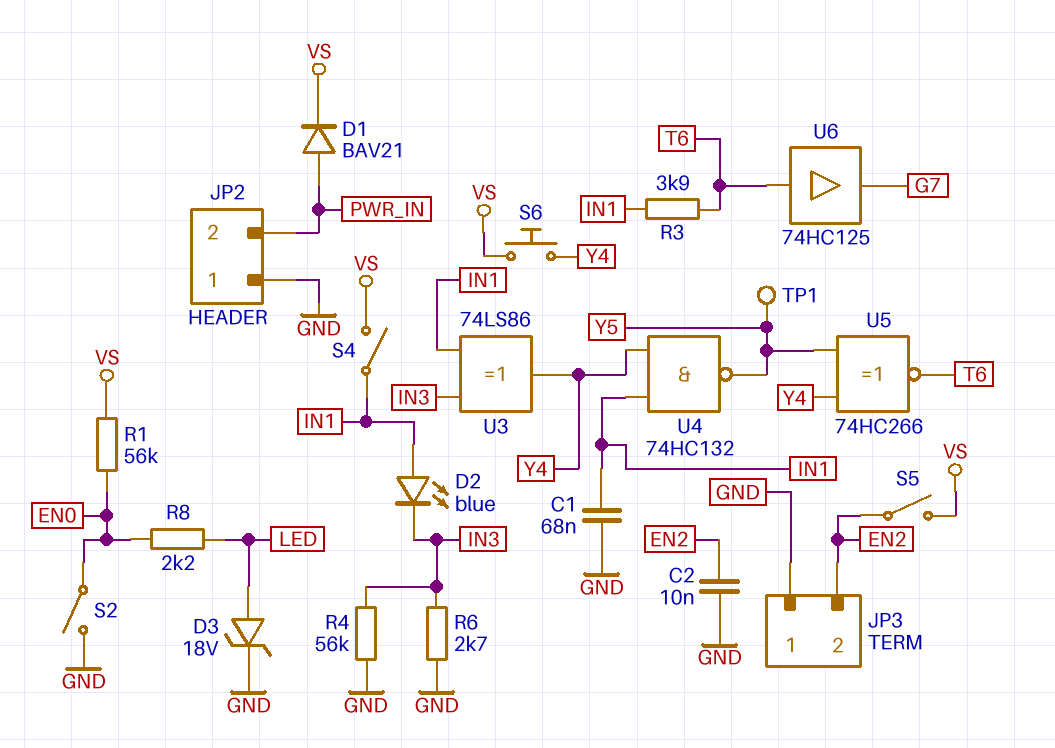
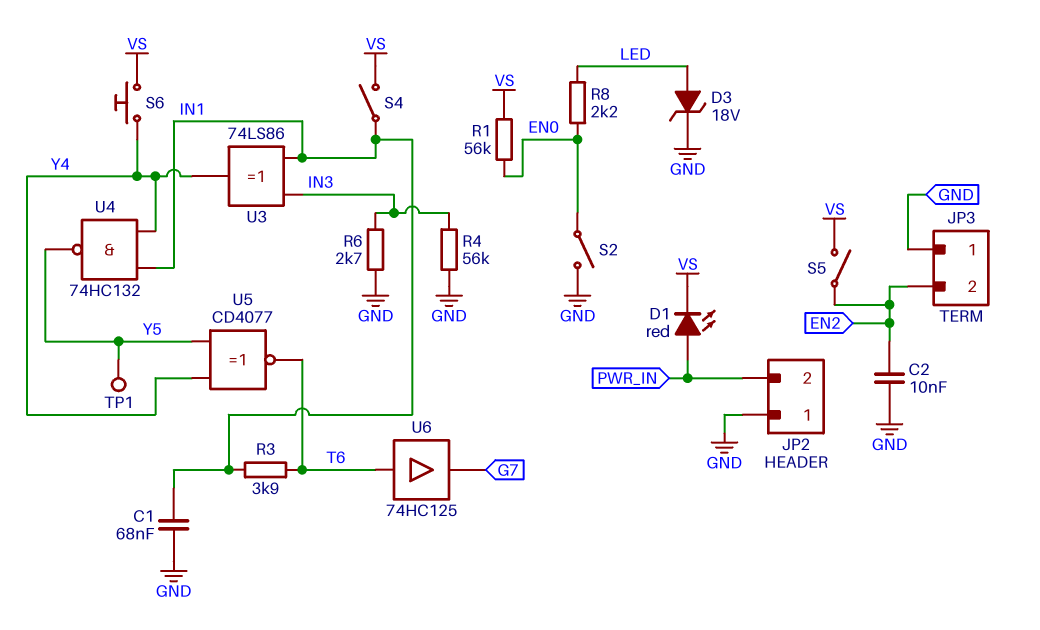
D1: diode BAV21 (A PWR_IN, K VS) -> LED red (A PWR_IN, K VS)
D2: LED blue (A IN1, K IN3) -> none
U5: XNOR 74HC266 (in Y4, in Y5, out T6) -> XNOR CD4077 (in Y4, in Y5, out T6)

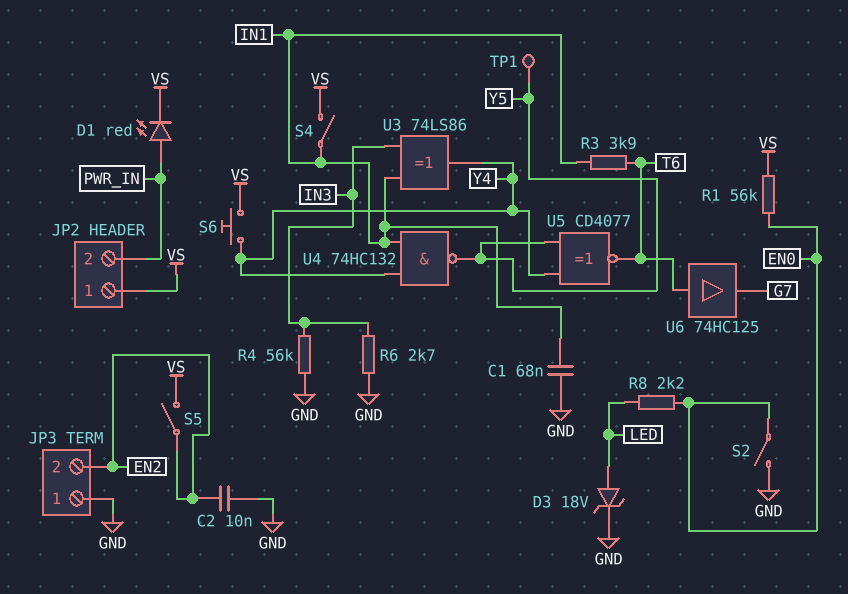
JP2 pin 1: GND -> VS

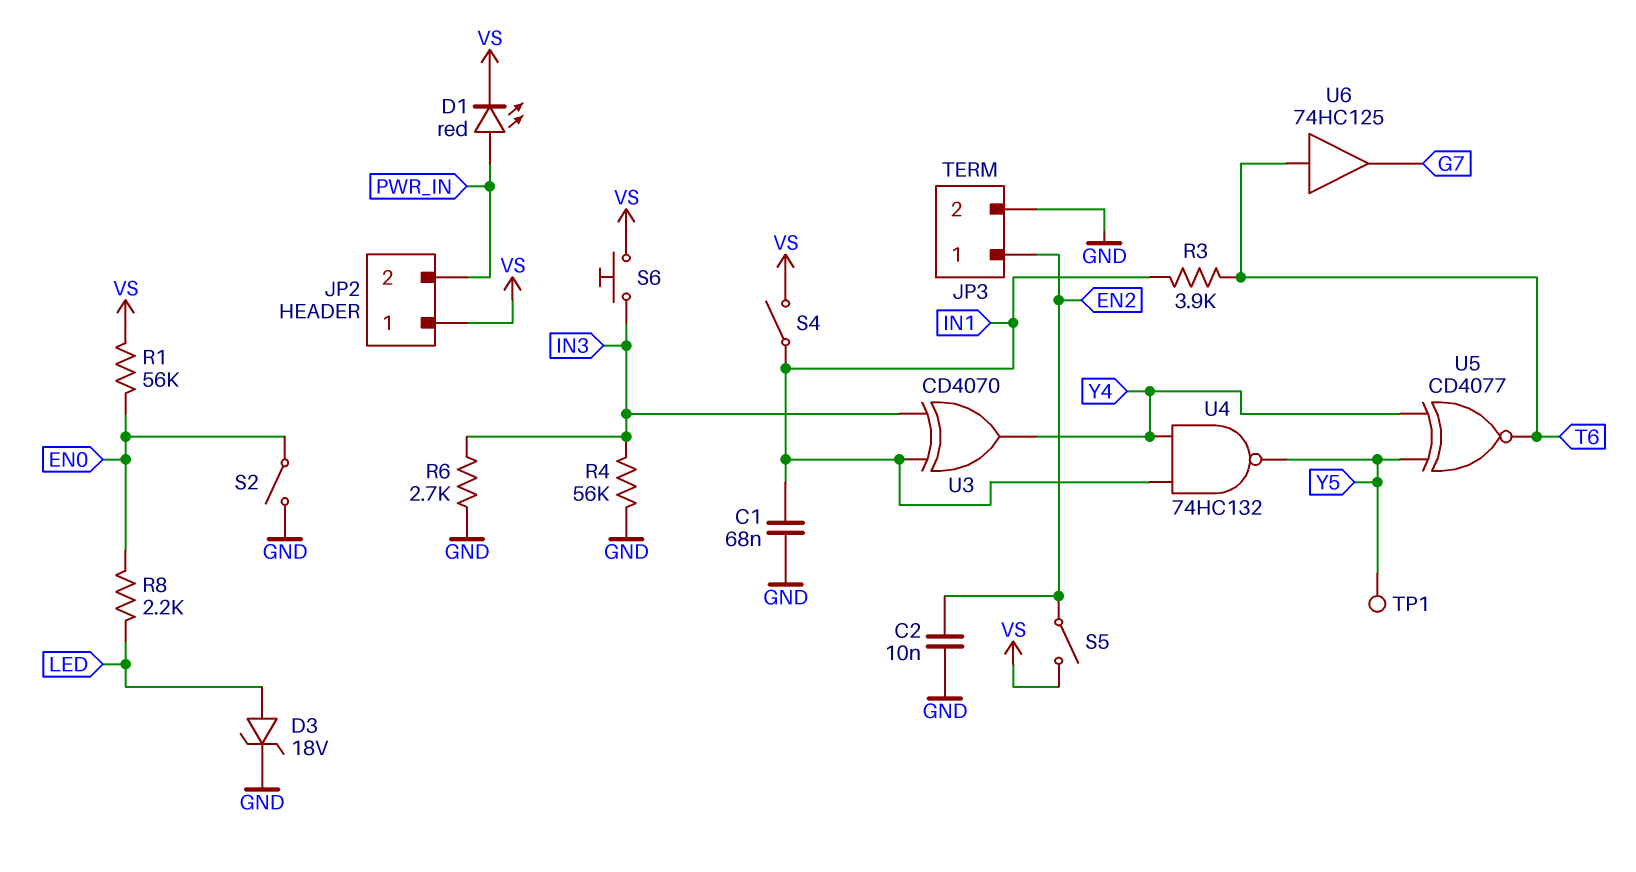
JP3 pin 1: GND -> EN2
JP3 pin 2: EN2 -> GND
S6: button (VS, Y4) -> button (IN3, VS)
U3: XOR 74LS86 (in IN1, in IN3, out Y4) -> XOR CD4070 (in IN1, in IN3, out Y4)

